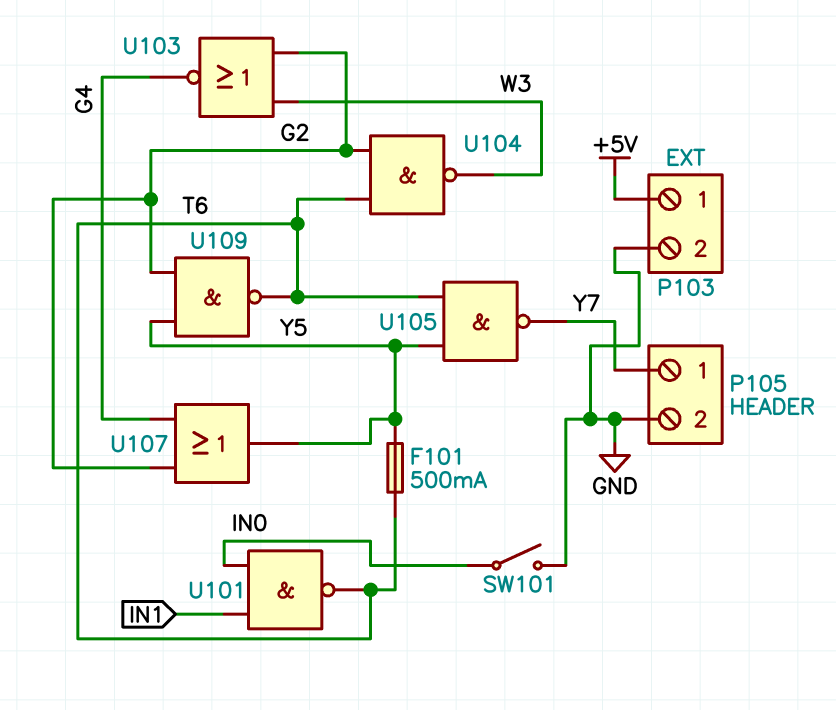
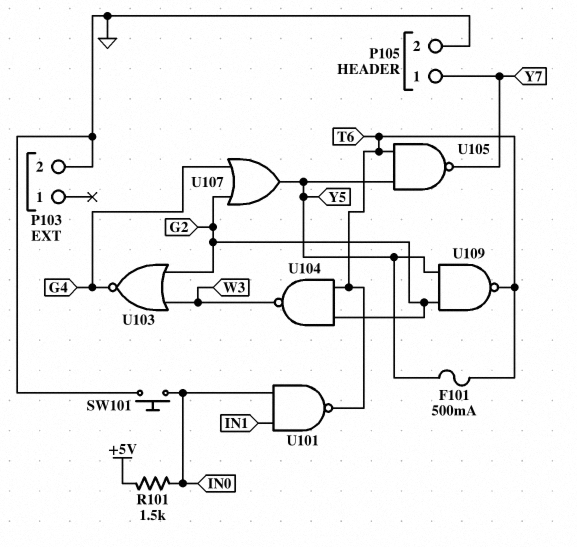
P103 pin 1: +5V -> none
R101: none -> 1.5k (+5V, IN0)
SW101: switch (GND, IN0) -> button (GND, IN0)

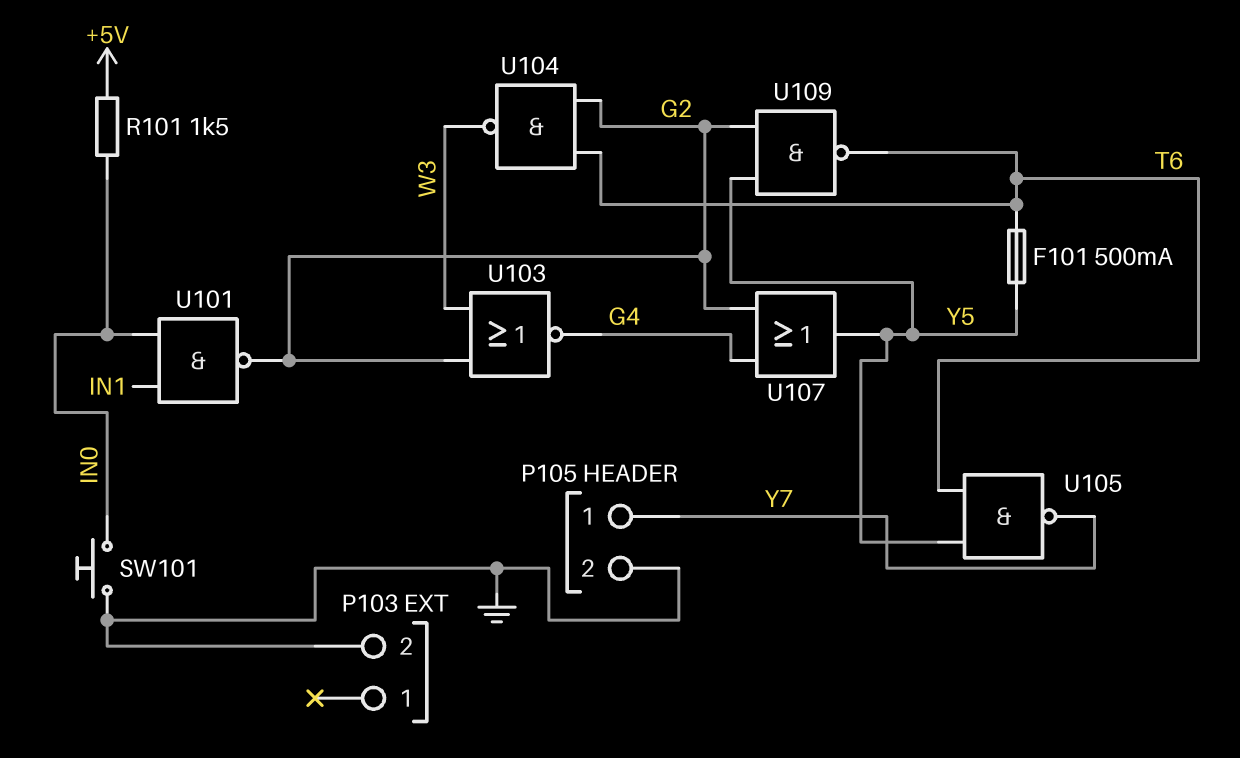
U101: NAND (in IN0, in IN1, out T6) -> NAND (in IN0, in IN1, out G2)

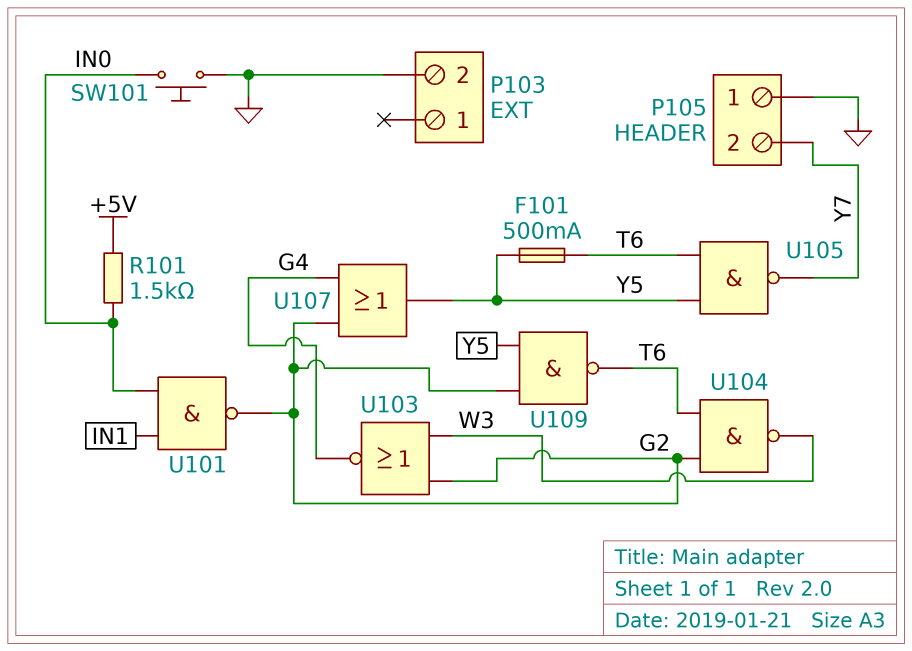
P105 pin 1: Y7 -> GND
P105 pin 2: GND -> Y7

